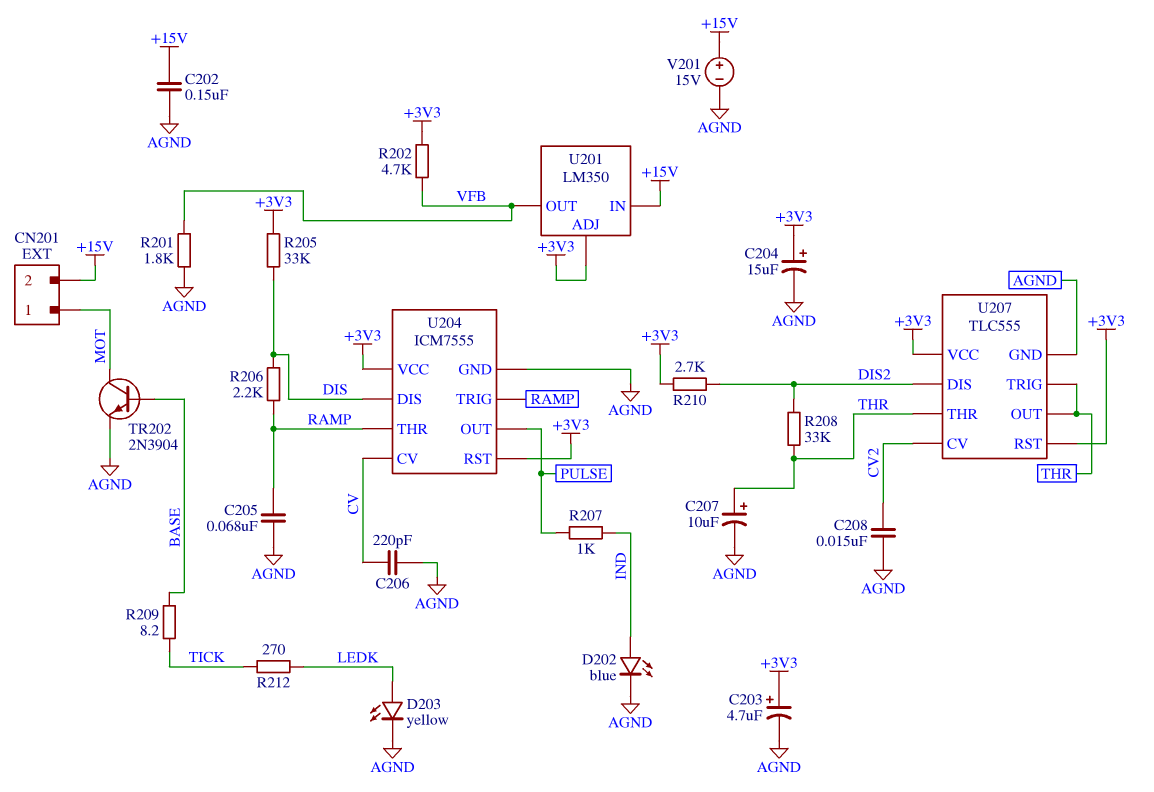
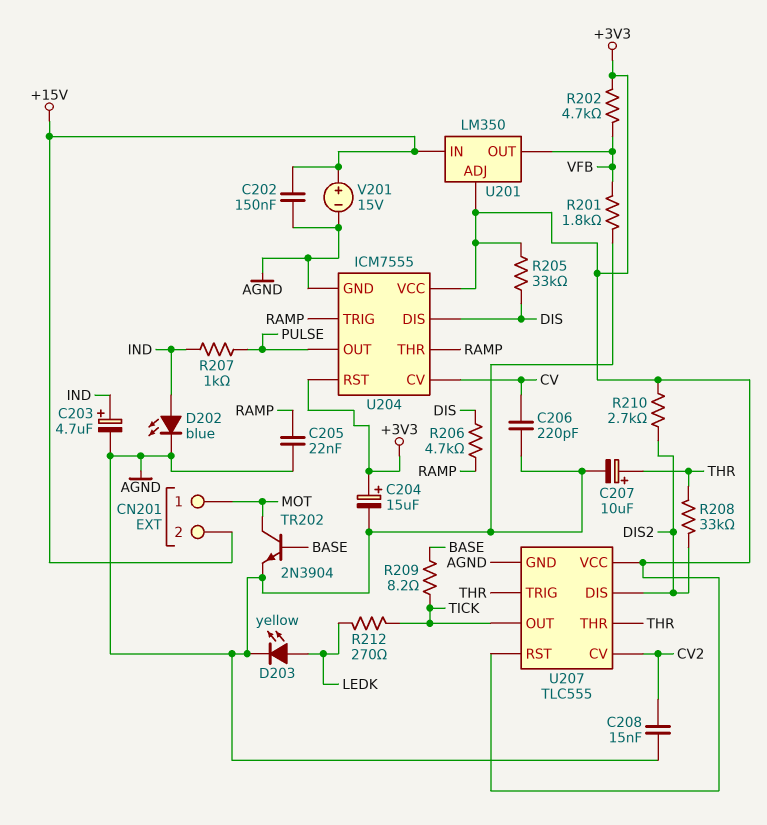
C203: 4.7uF (plus +3V3, minus AGND) -> 4.7uF (plus IND, minus AGND)
C205: 68nF (AGND, RAMP) -> 22nF (AGND, RAMP)
R206: 2.2k (DIS, RAMP) -> 4.7k (DIS, RAMP)
U207 pin OUT: THR -> TICK

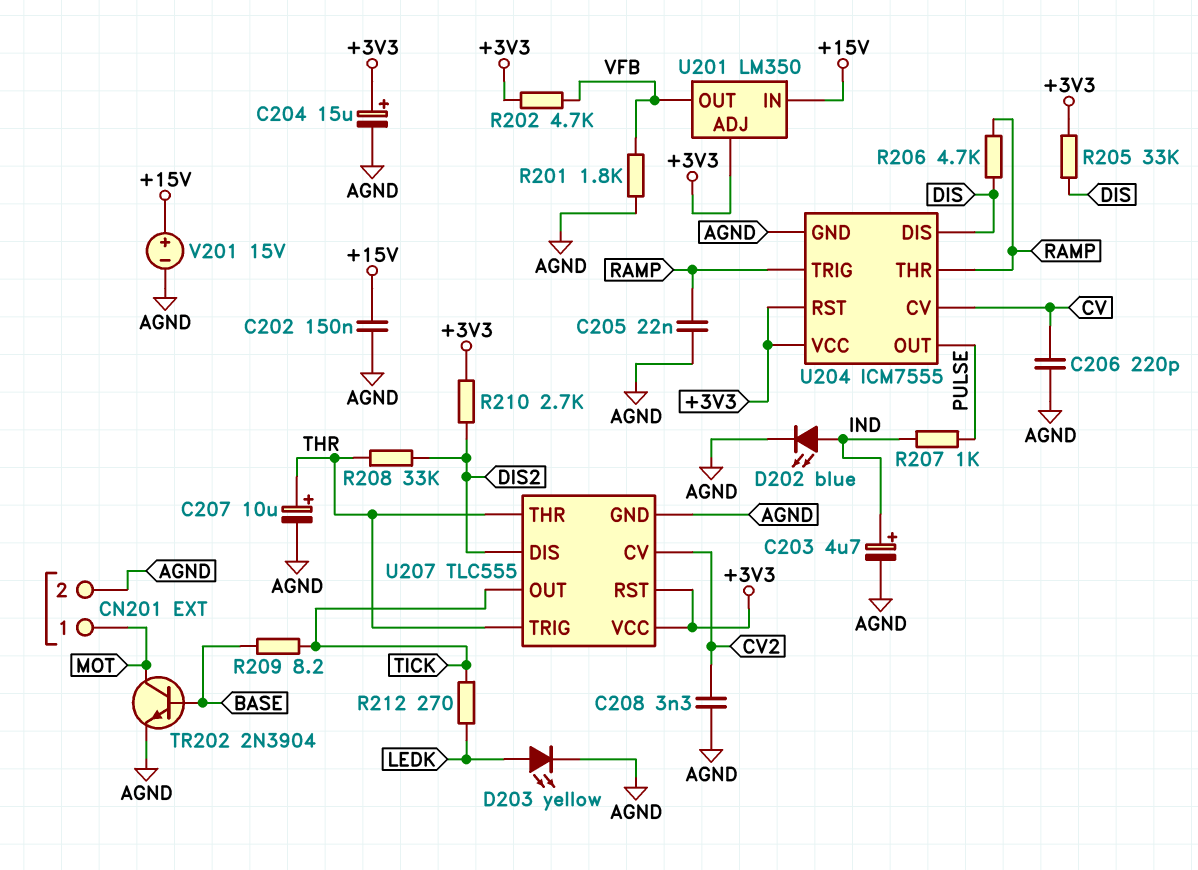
C208: 15nF (AGND, CV2) -> 3.3nF (AGND, CV2)
CN201 pin 2: +15V -> AGND

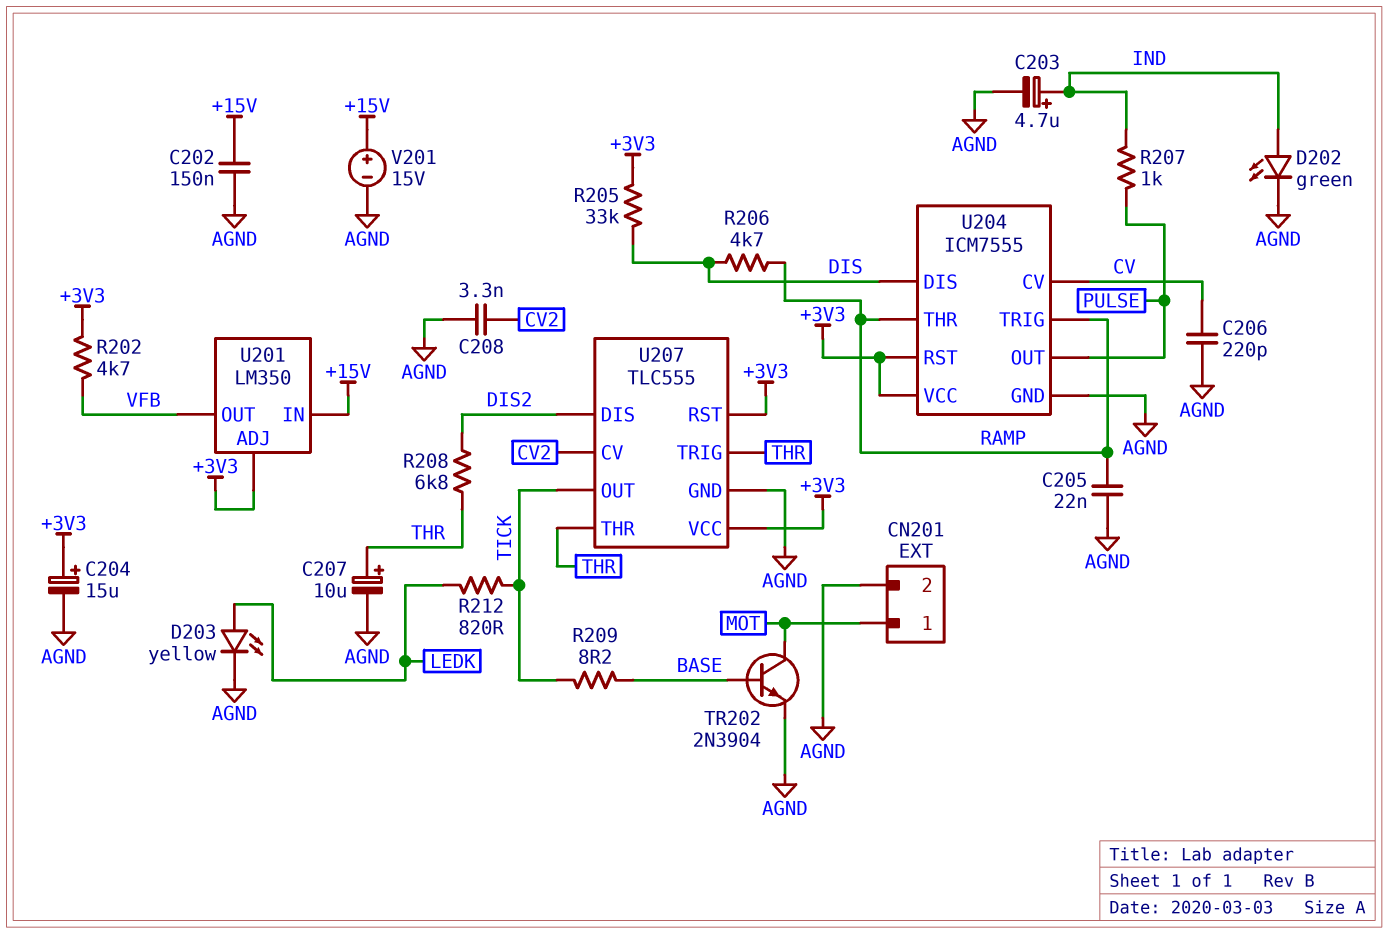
D202: LED blue (A IND, K AGND) -> LED green (A IND, K AGND)
R201: 1.8k (AGND, VFB) -> none
R208: 33k (DIS2, THR) -> 6.8k (DIS2, THR)
R210: 2.7k (+3V3, DIS2) -> none
R212: 270 (LEDK, TICK) -> 820 (LEDK, TICK)

